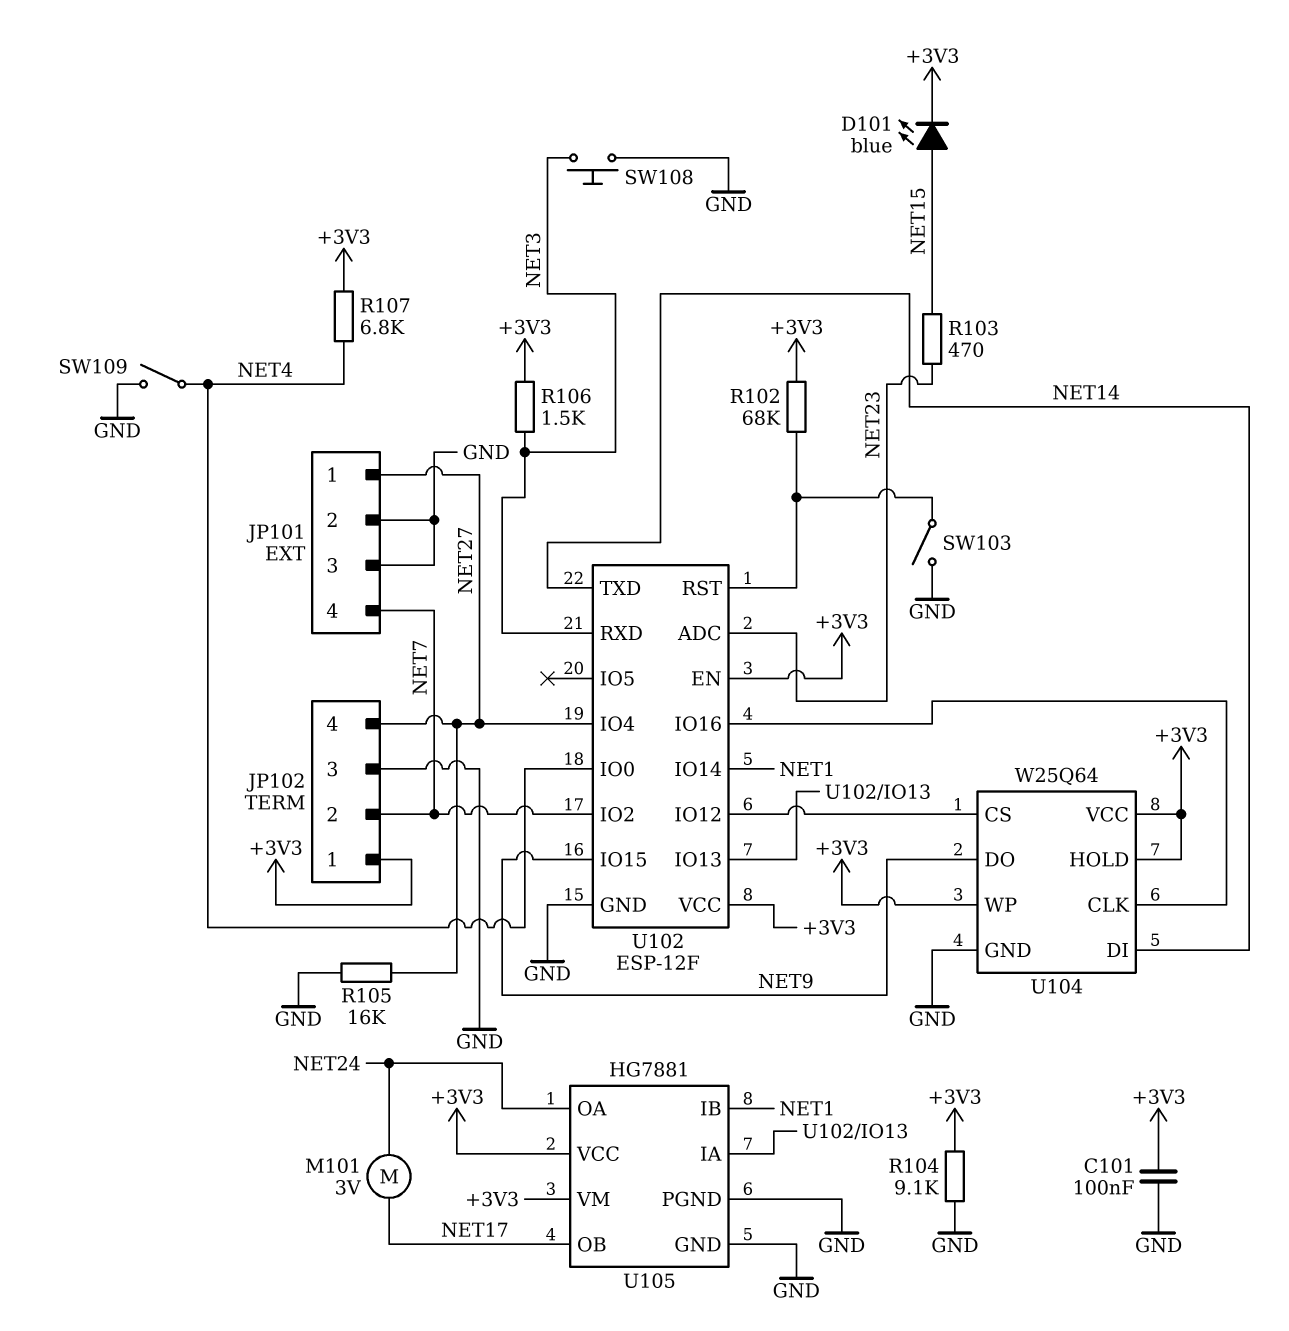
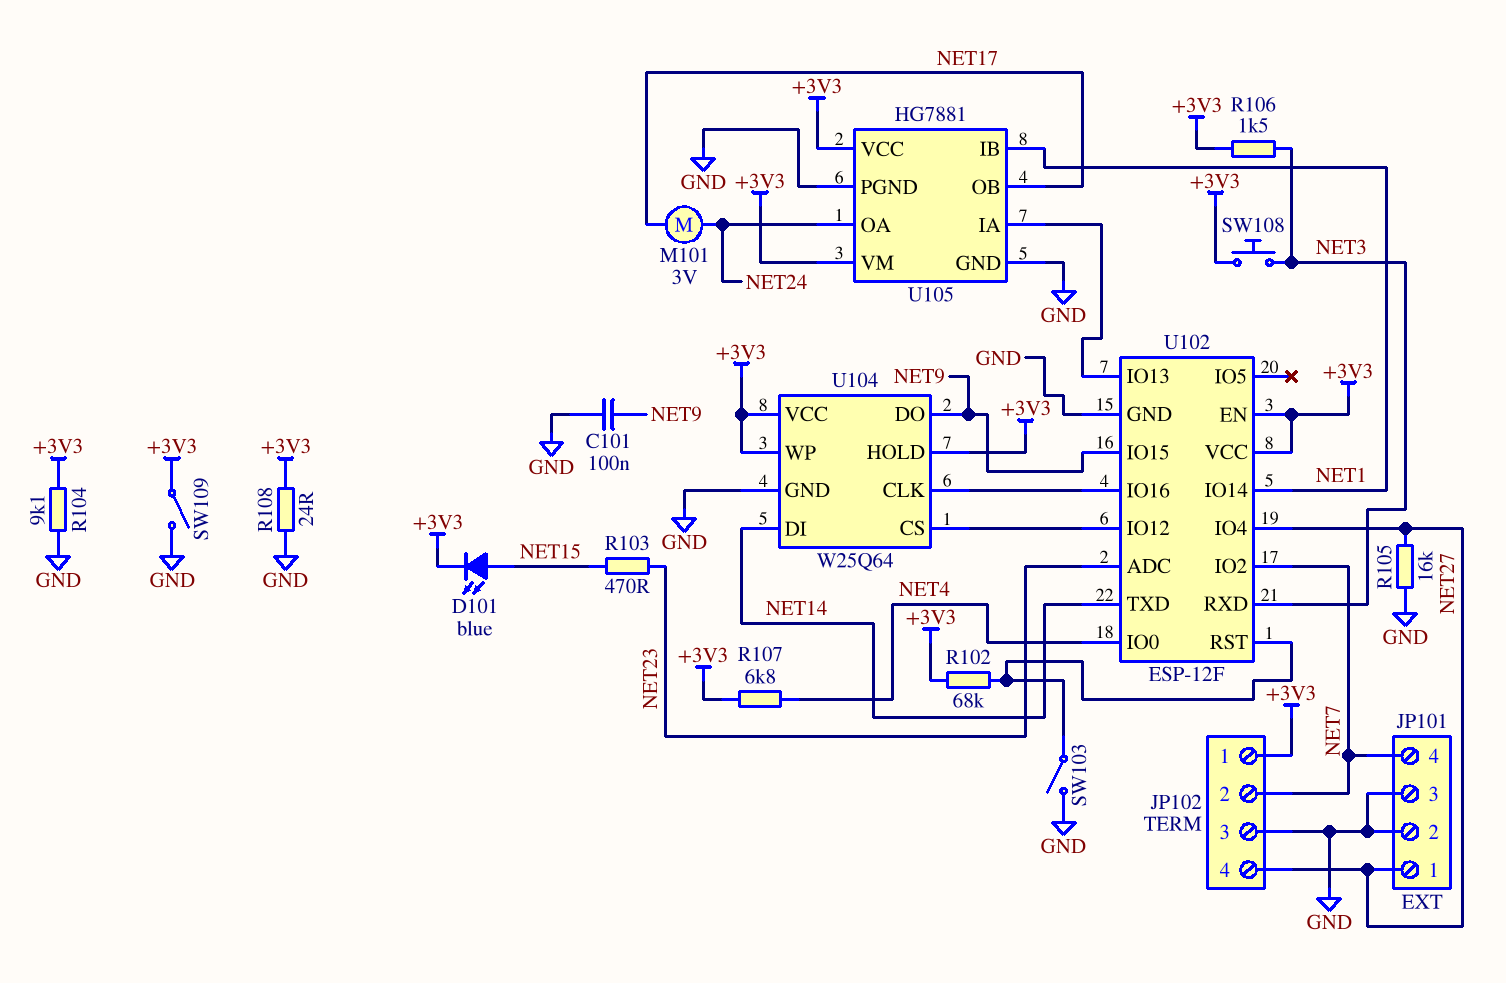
C101: 100nF (+3V3, GND) -> 100nF (GND, NET9)
R108: none -> 24 (+3V3, GND)
SW108: button (GND, NET3) -> button (+3V3, NET3)
SW109: switch (GND, NET4) -> switch (+3V3, GND)

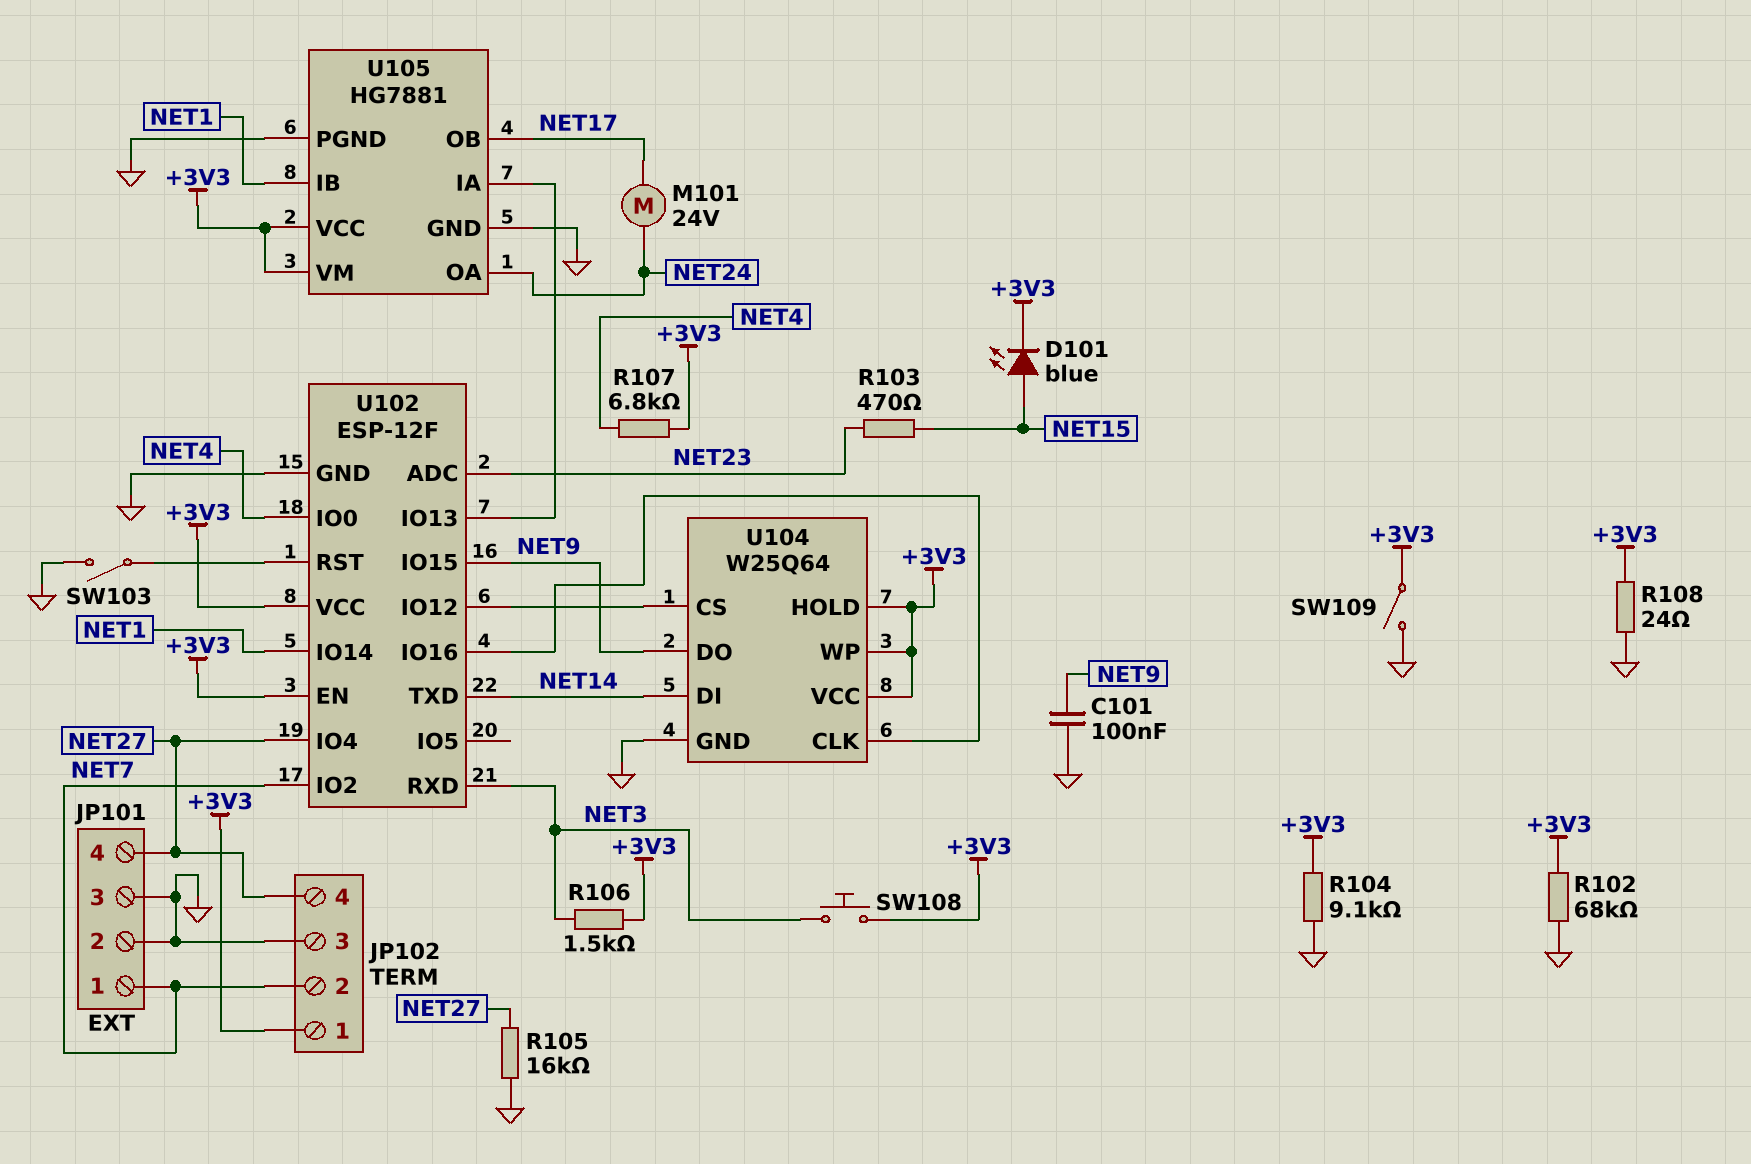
JP101 pin 1: NET27 -> NET7
JP101 pin 4: NET7 -> NET27
M101: motor 3V (NET17, NET24) -> motor 24V (NET17, NET24)
R102: 68k (+3V3, U102/RST) -> 68k (+3V3, GND)

